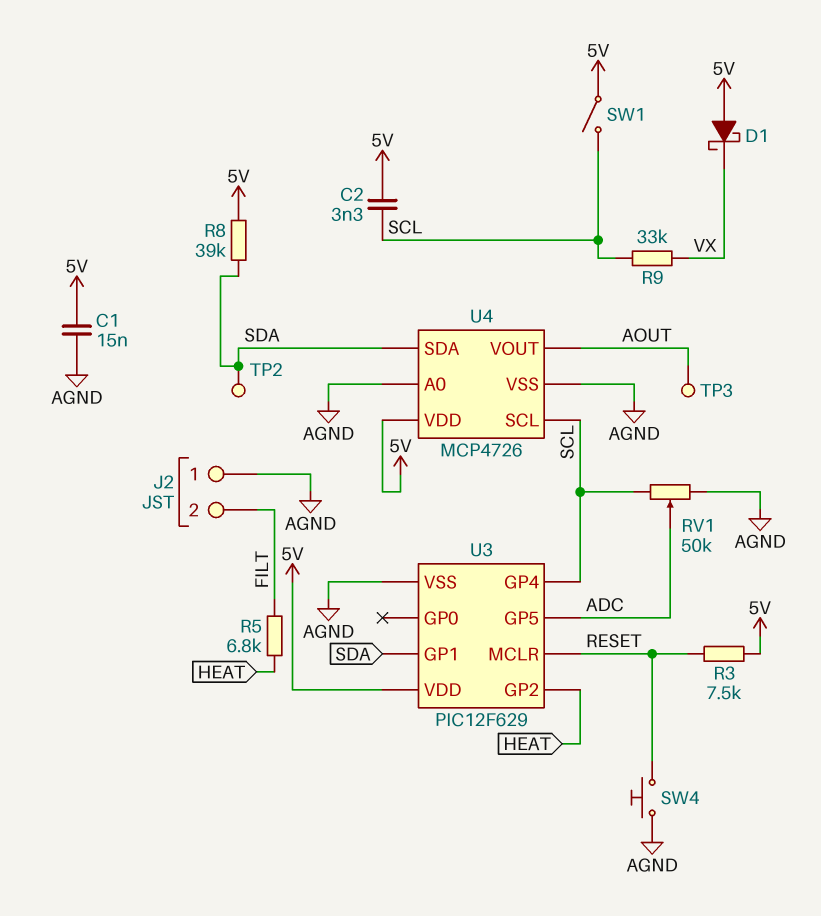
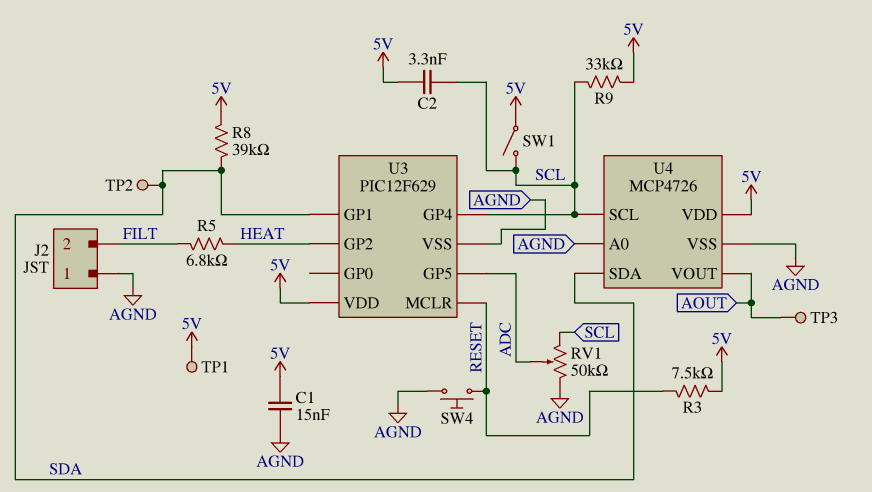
D1: schottky (A 5V, K VX) -> none
R9: 33k (SCL, VX) -> 33k (5V, SCL)
TP1: none -> test point (5V)

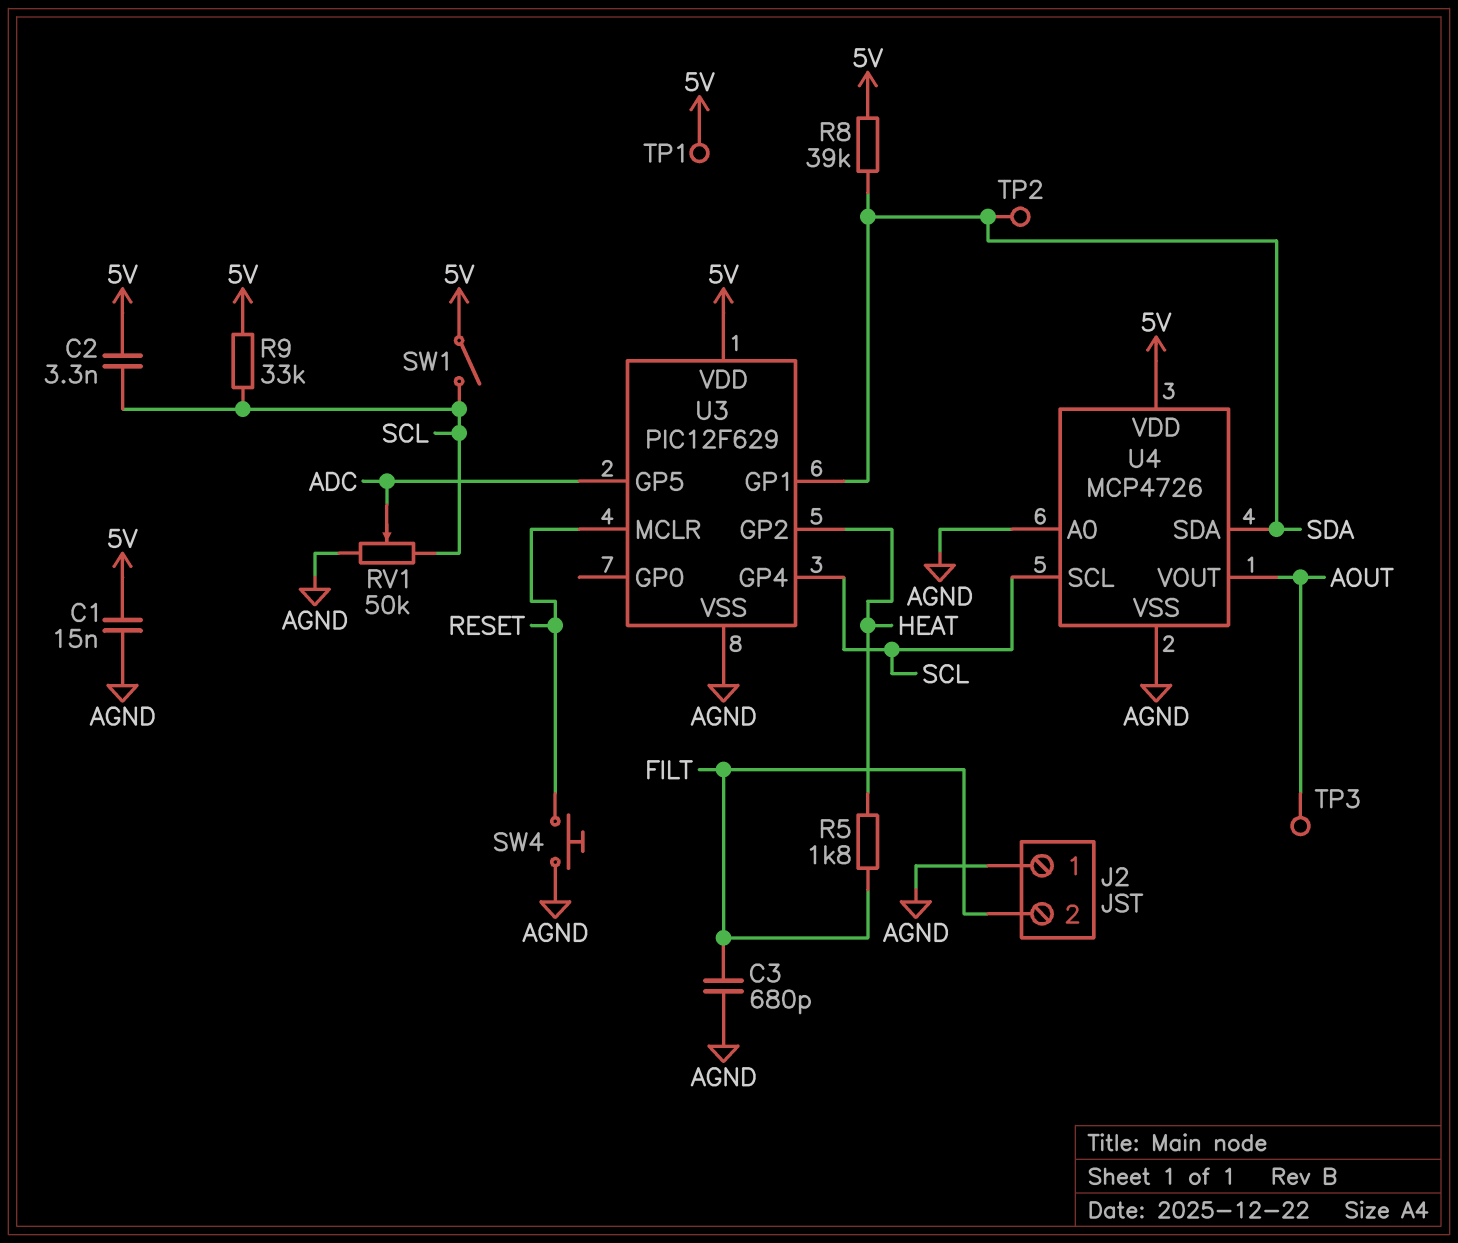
C3: none -> 680pF (AGND, FILT)
R3: 7.5k (5V, RESET) -> none
R5: 6.8k (FILT, HEAT) -> 1.8k (FILT, HEAT)

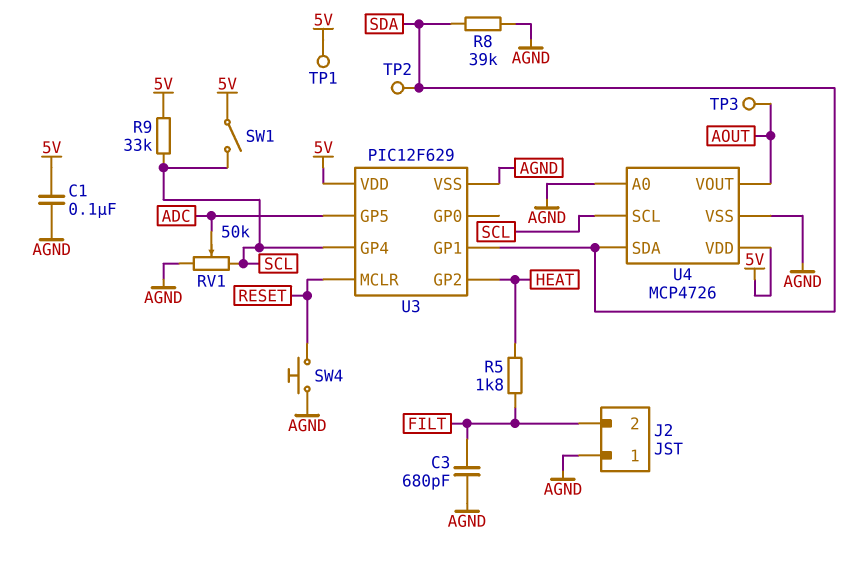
C1: 15nF (5V, AGND) -> 100nF (5V, AGND)
C2: 3.3nF (5V, SCL) -> none
R8: 39k (5V, SDA) -> 39k (AGND, SDA)

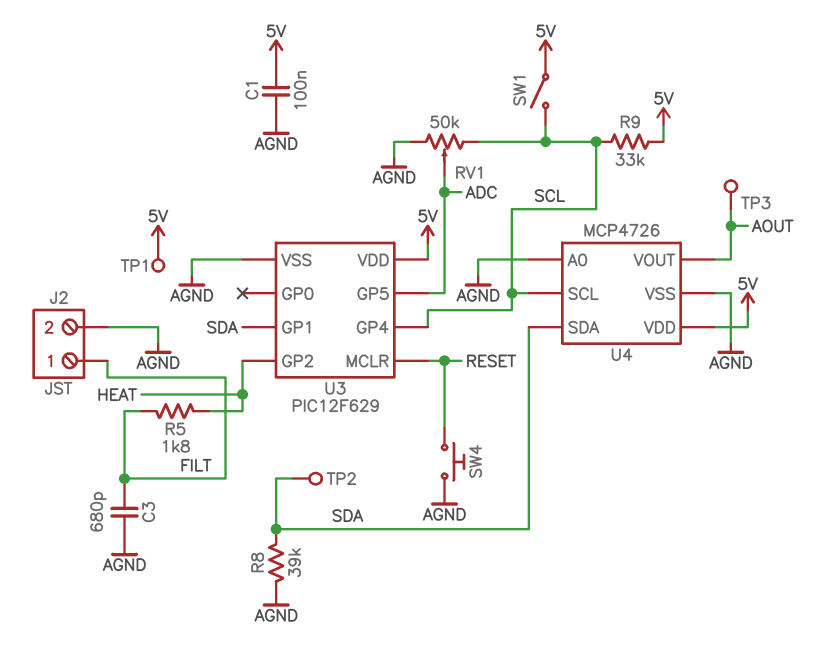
J2 pin 1: AGND -> FILT
J2 pin 2: FILT -> AGND

